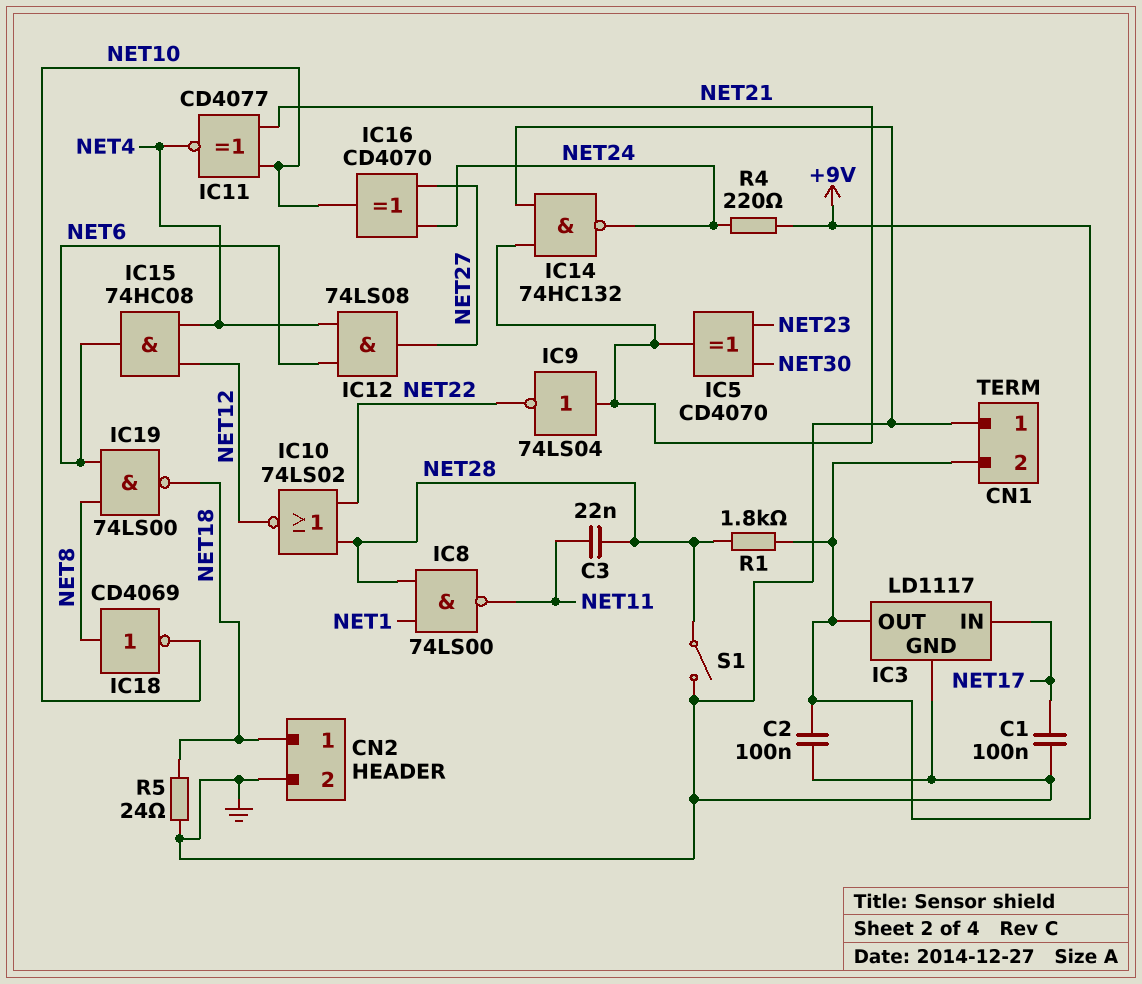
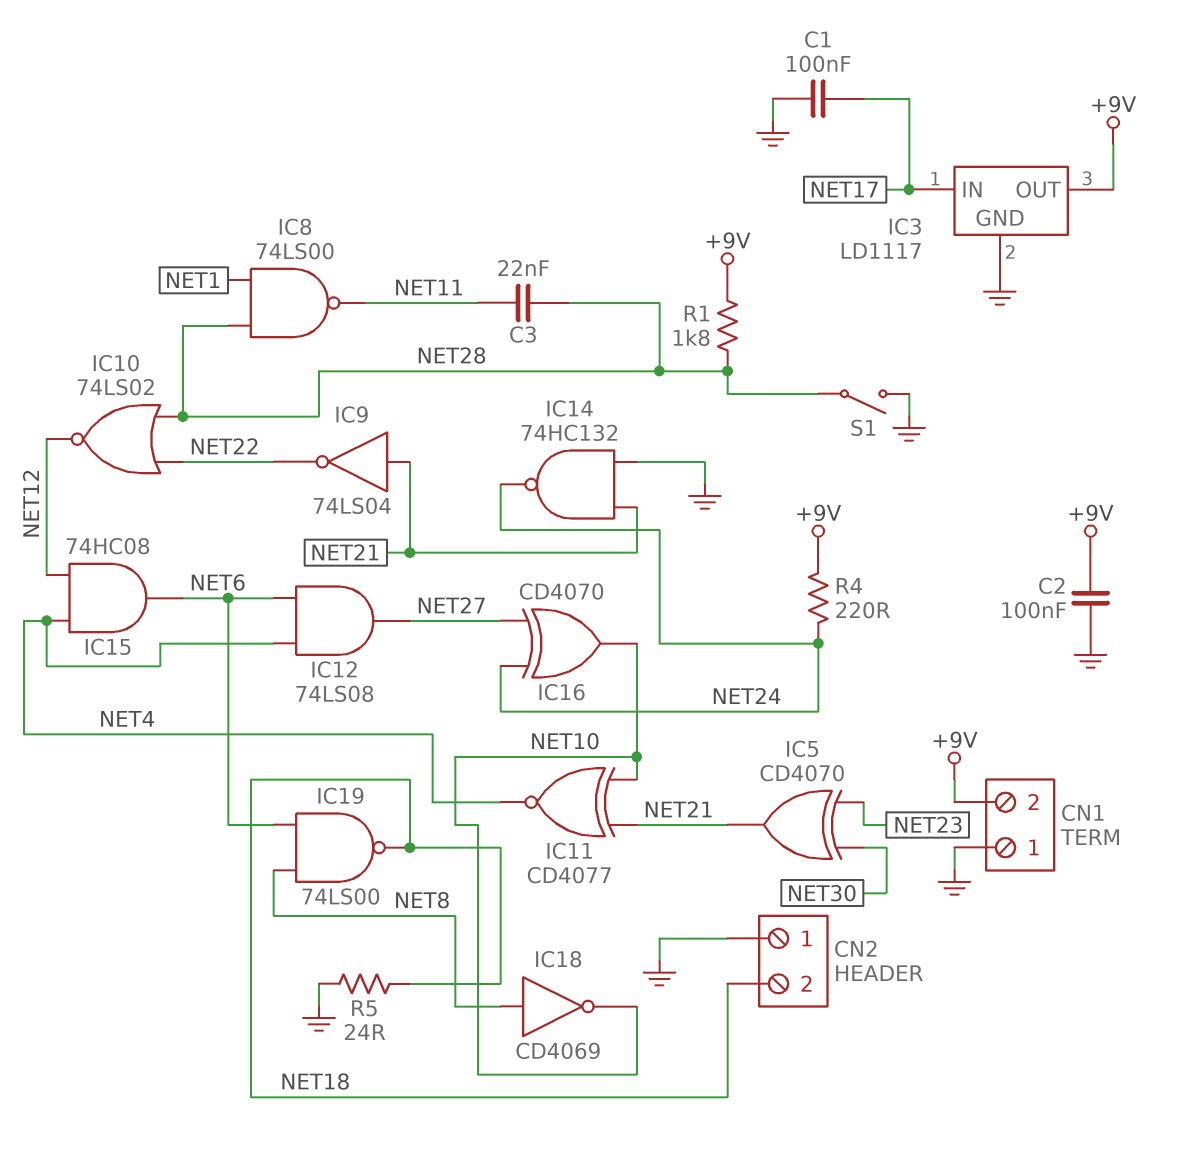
CN2 pin 1: NET18 -> GND
CN2 pin 2: GND -> NET18

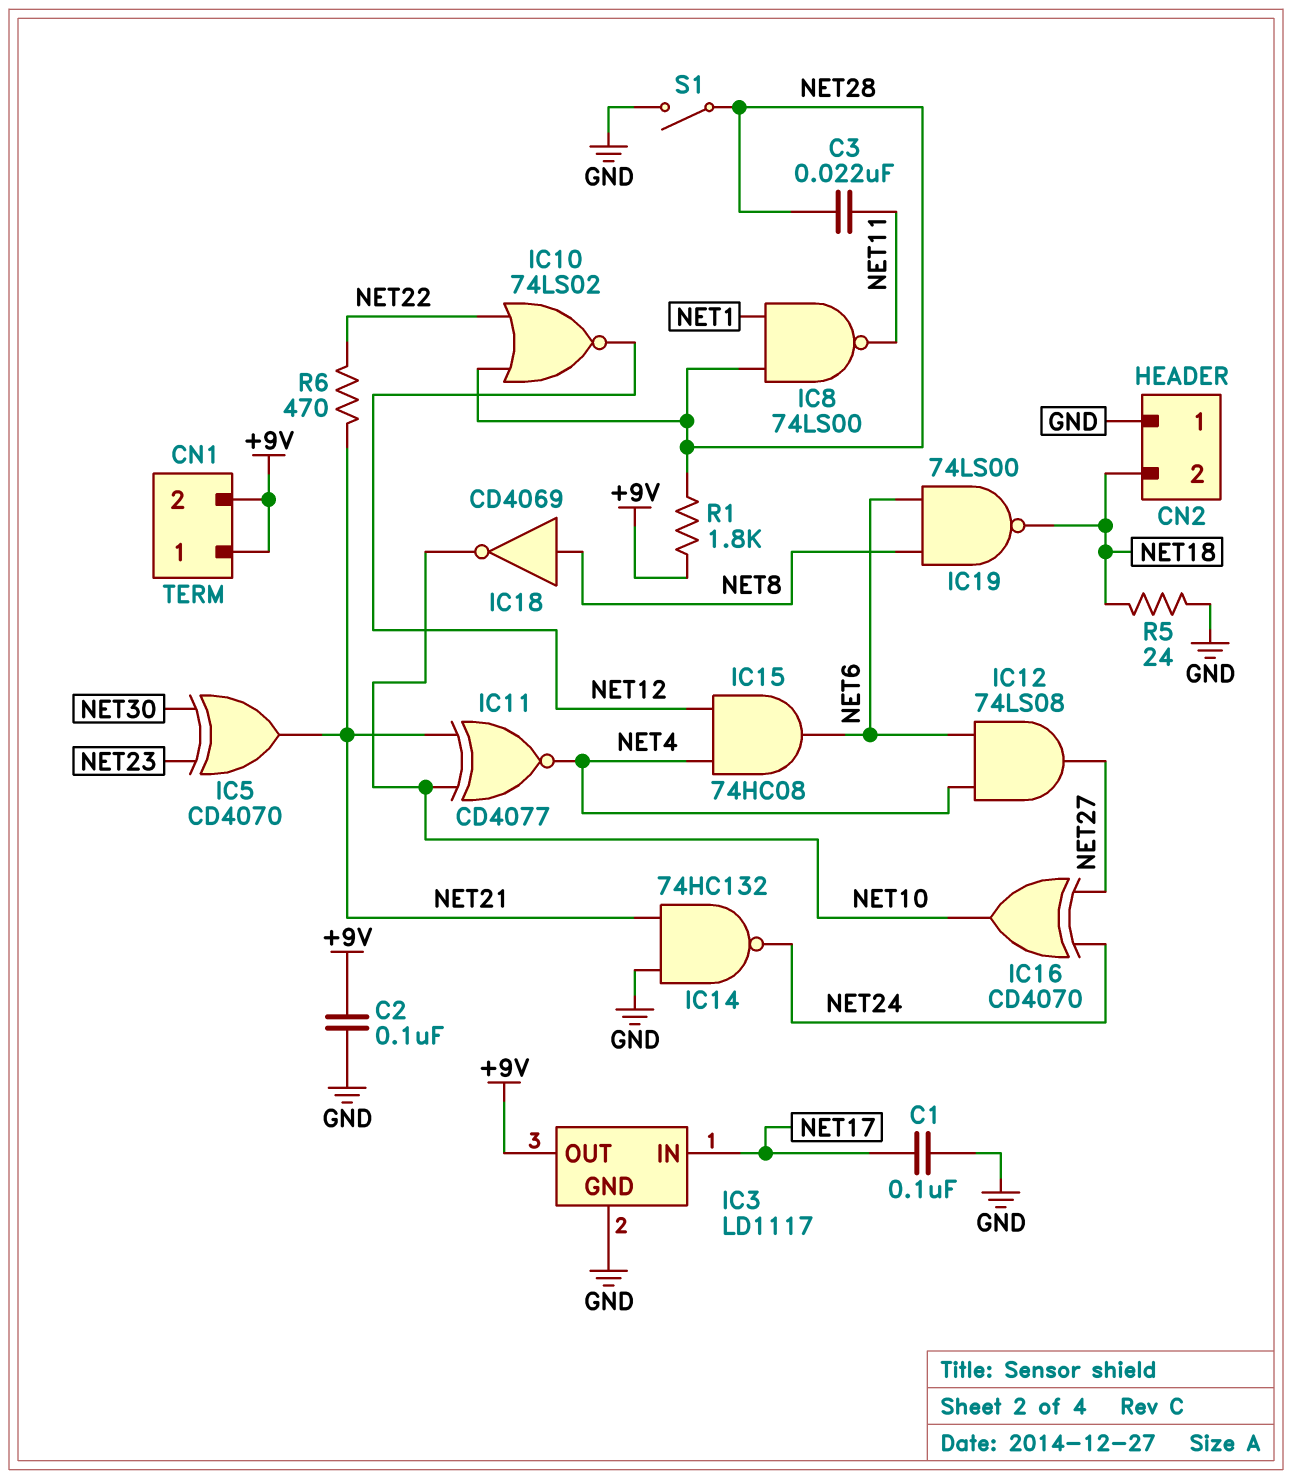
CN1 pin 1: GND -> +9V
IC9: NOT 74LS04 (in NET21, out NET22) -> none
R4: 220 (+9V, NET24) -> none
R6: none -> 470 (NET21, NET22)

